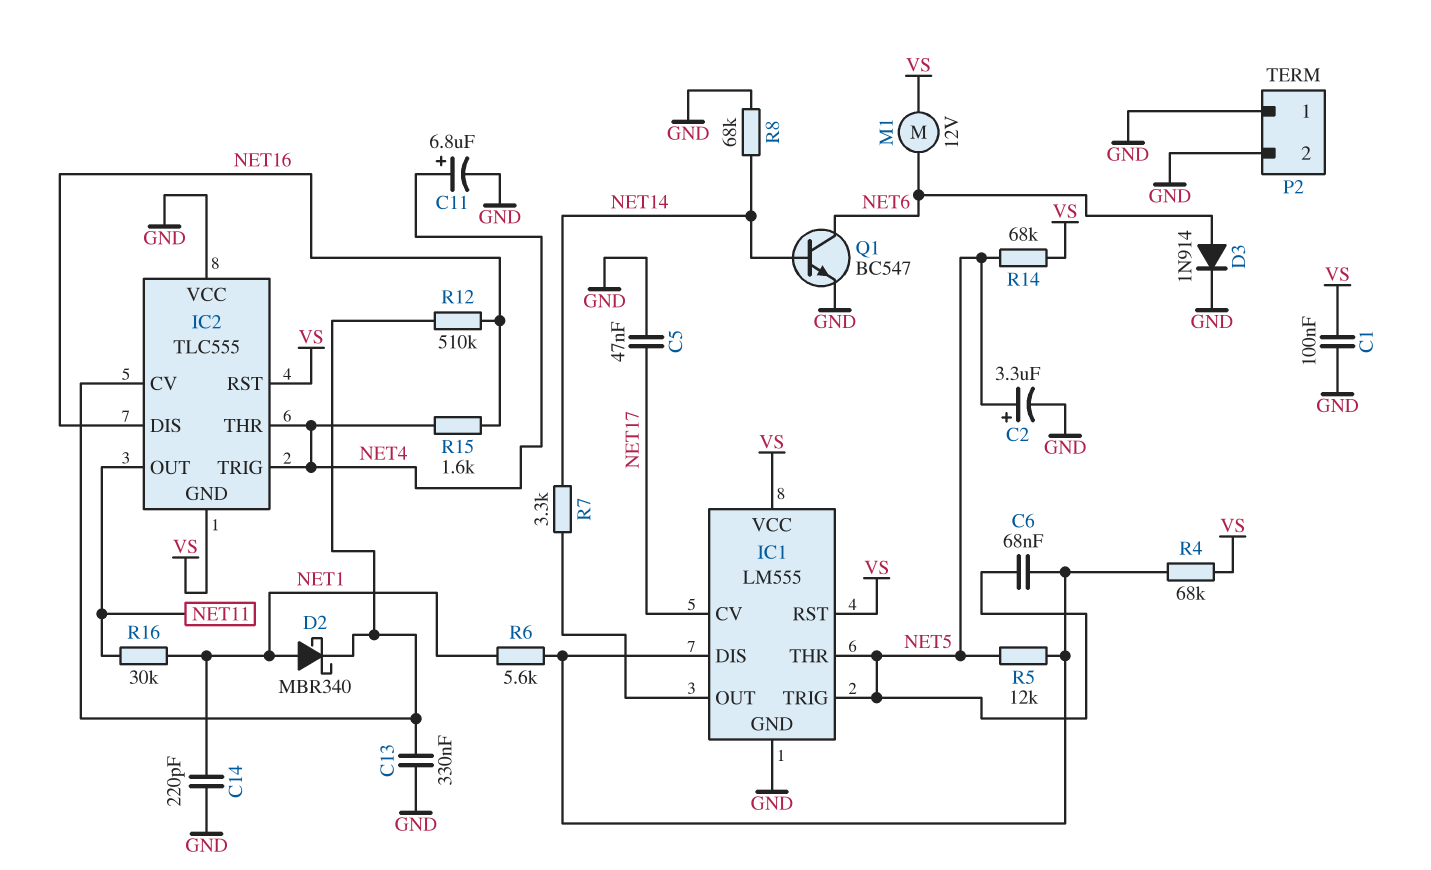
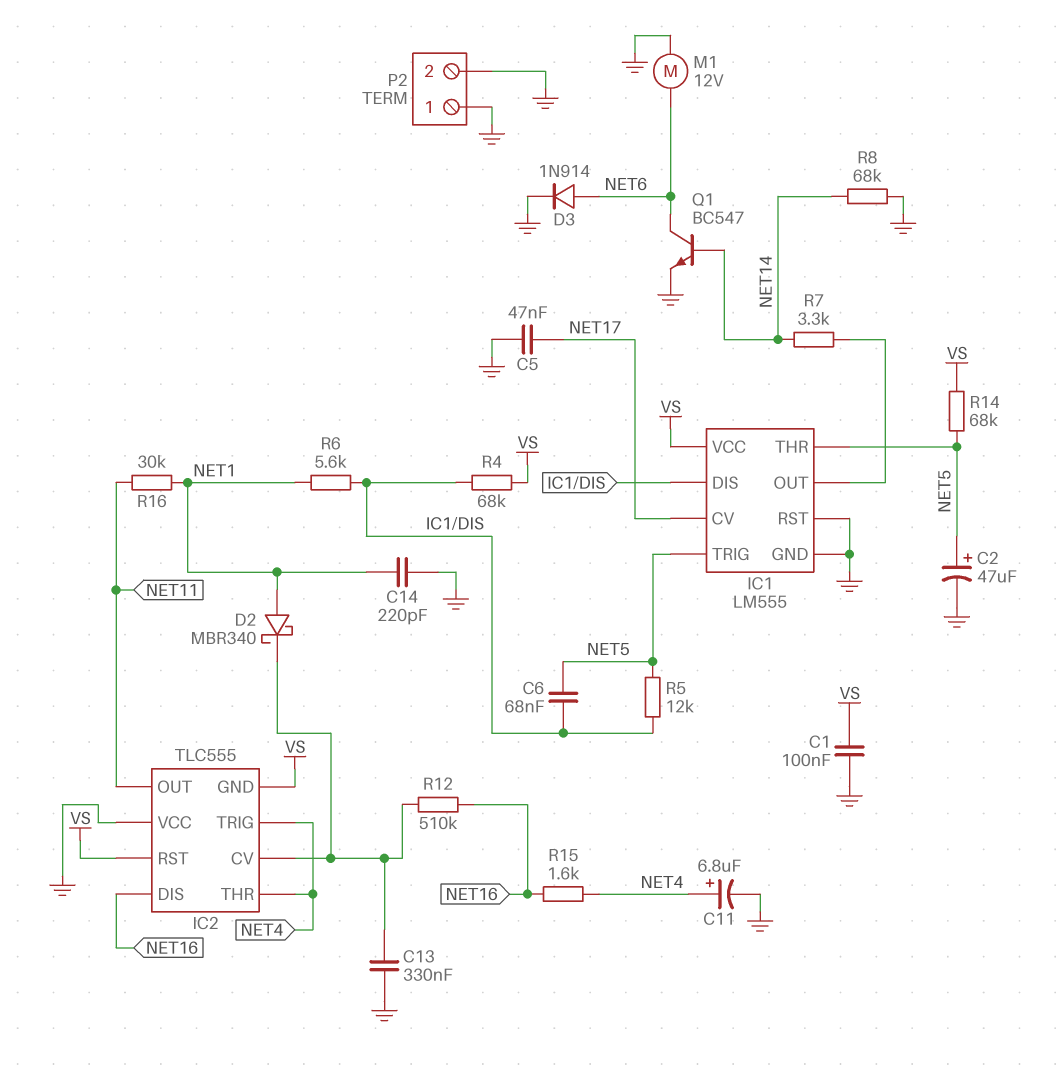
C2: 3.3uF (plus NET5, minus GND) -> 47uF (plus NET5, minus GND)
IC1 pin RST: VS -> GND
M1: motor 12V (NET6, VS) -> motor 12V (GND, NET6)

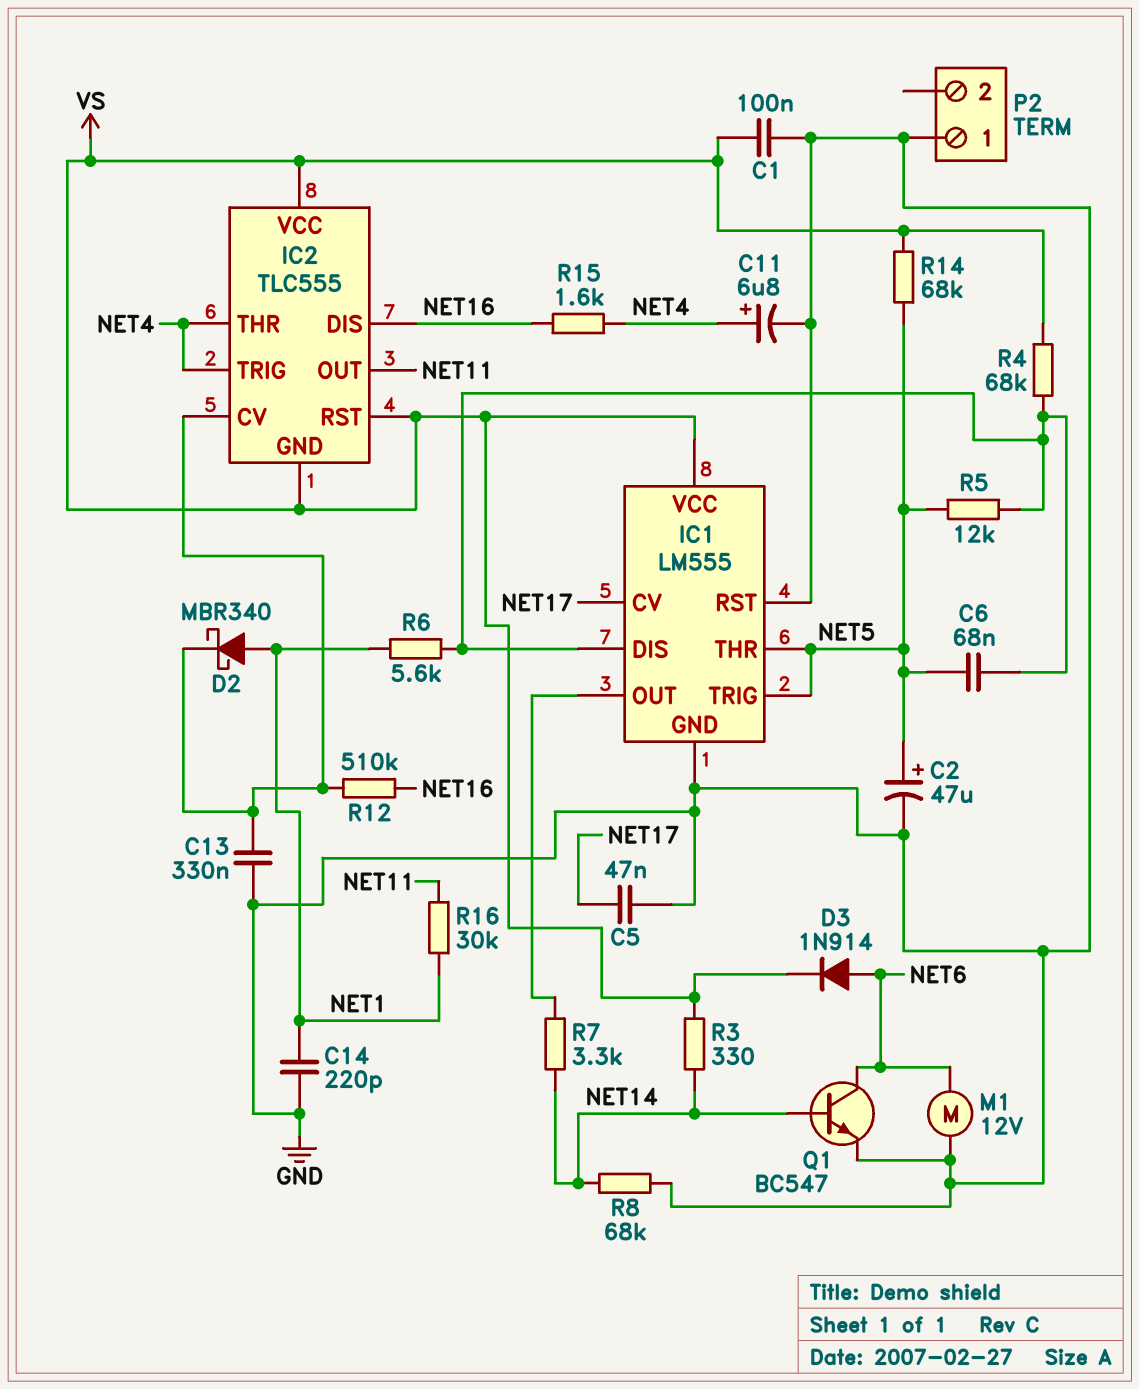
D3: diode 1N914 (A NET6, K GND) -> diode 1N914 (A NET6, K VS)
IC2 pin VCC: GND -> VS
P2 pin 2: GND -> none
R3: none -> 330 (NET14, VS)

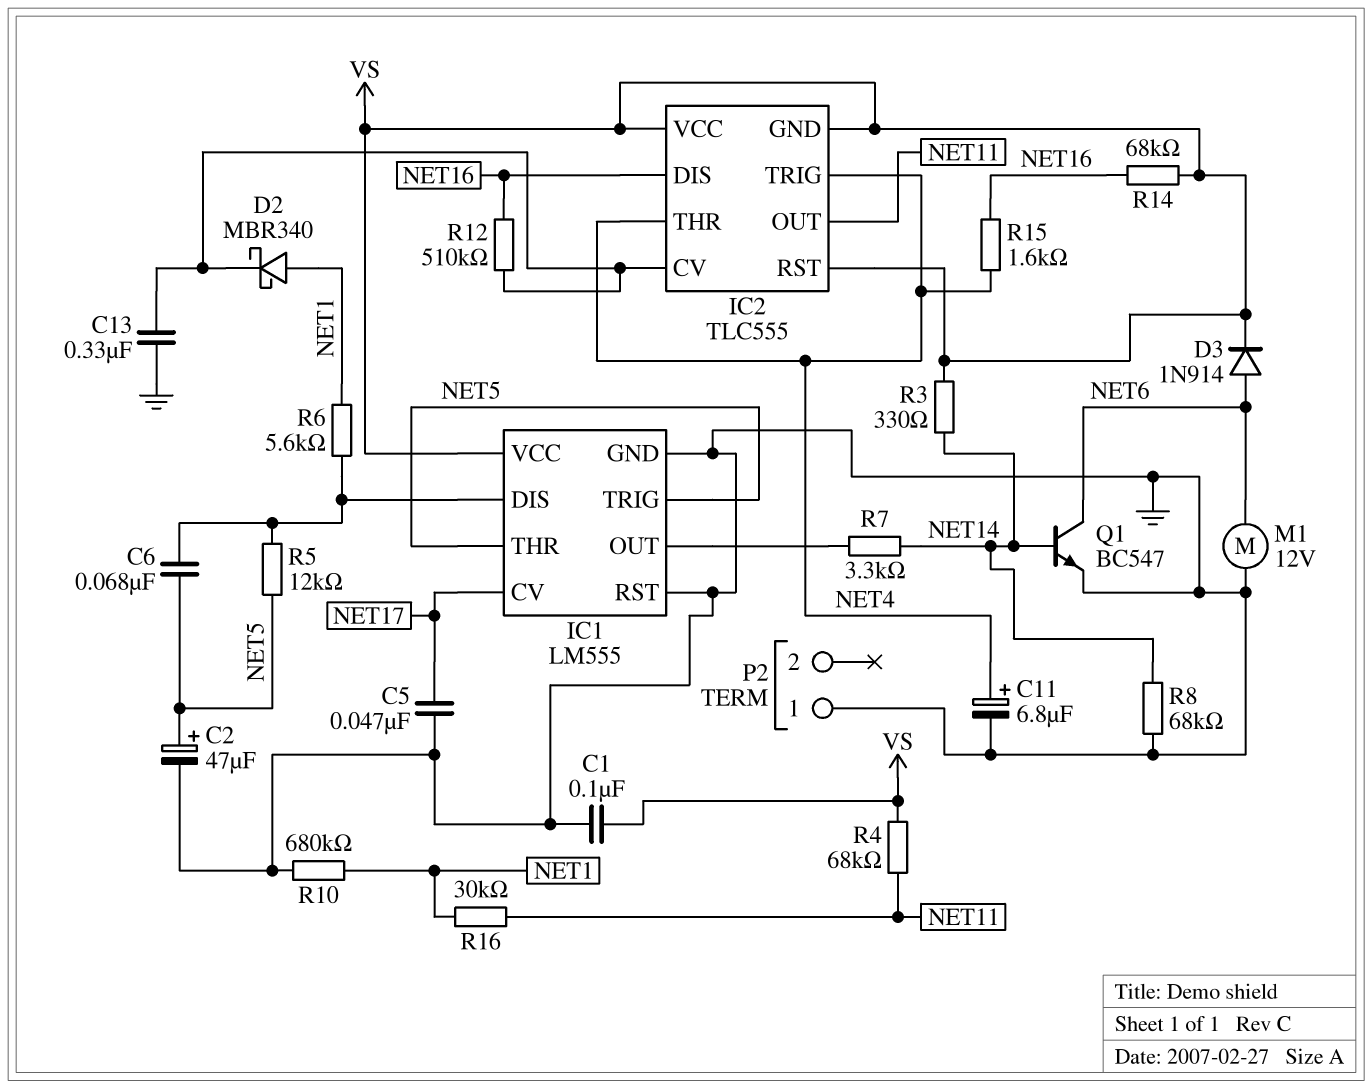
C14: 220pF (GND, NET1) -> none
R4: 68k (IC1/DIS, VS) -> 68k (NET11, VS)
R10: none -> 680k (GND, NET1)
R14: 68k (NET5, VS) -> 68k (NET16, VS)

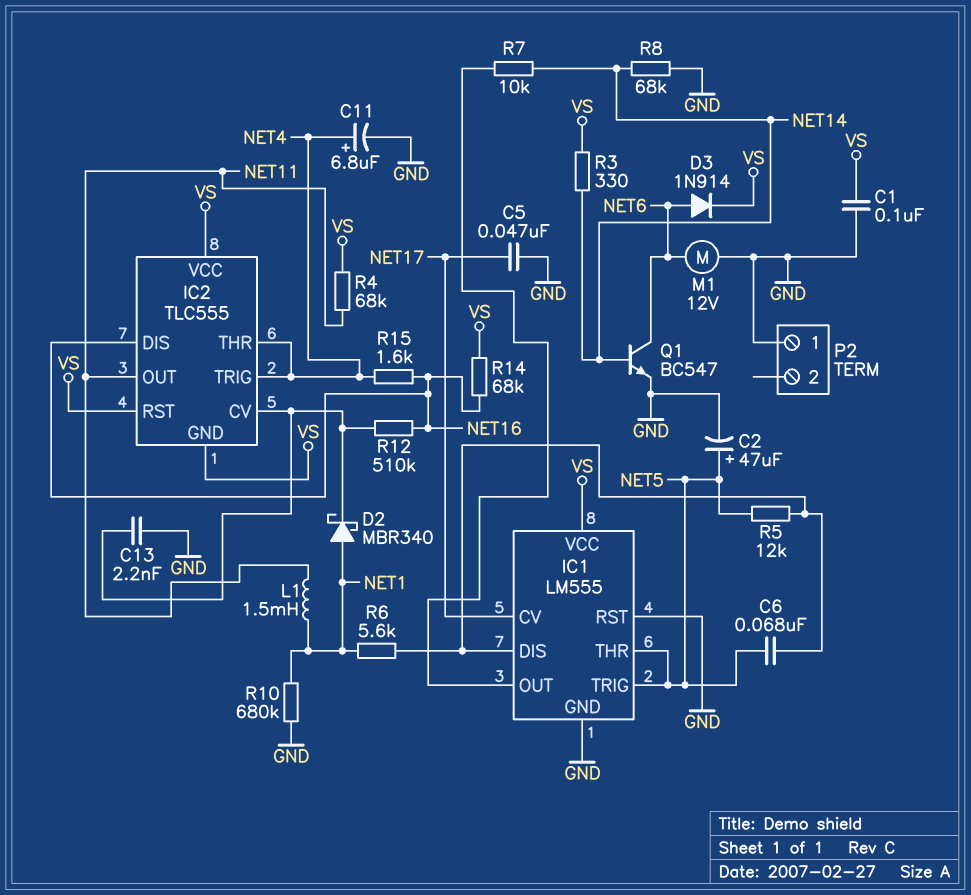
C13: 330nF (GND, IC2/CV) -> 2.2nF (GND, IC2/CV)
L1: none -> 1.5mH (NET1, NET11)
R7: 3.3k (IC1/OUT, NET14) -> 10k (IC1/OUT, NET14)
R16: 30k (NET1, NET11) -> none

